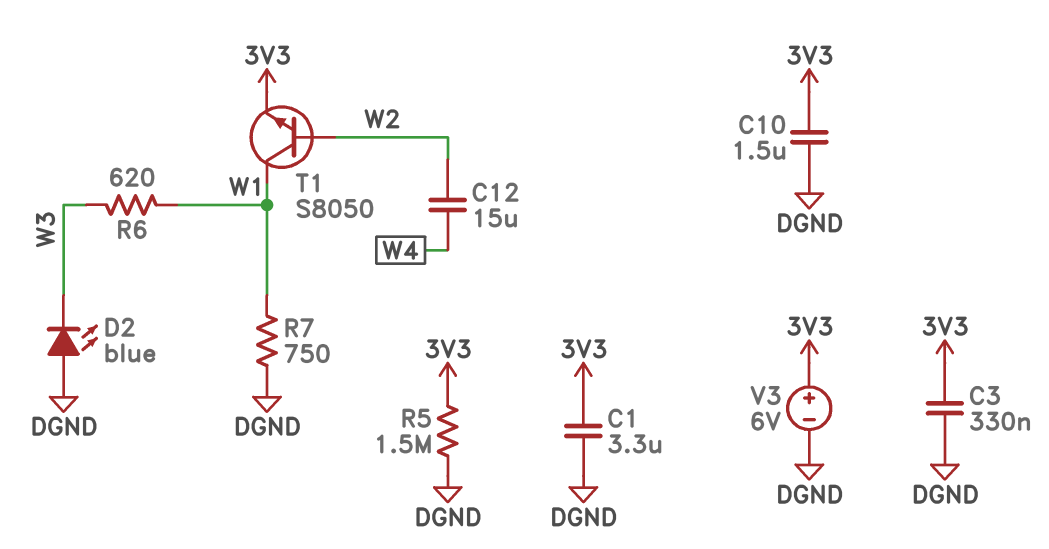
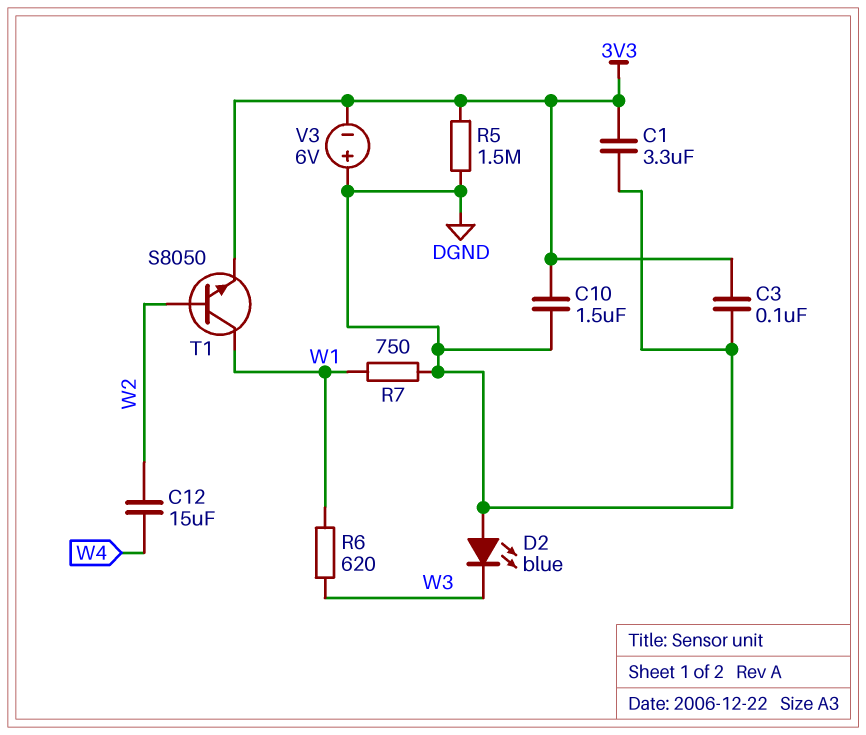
C3: 330nF (3V3, DGND) -> 100nF (3V3, DGND)
V3: 6V (plus 3V3, minus DGND) -> 6V (plus DGND, minus 3V3)

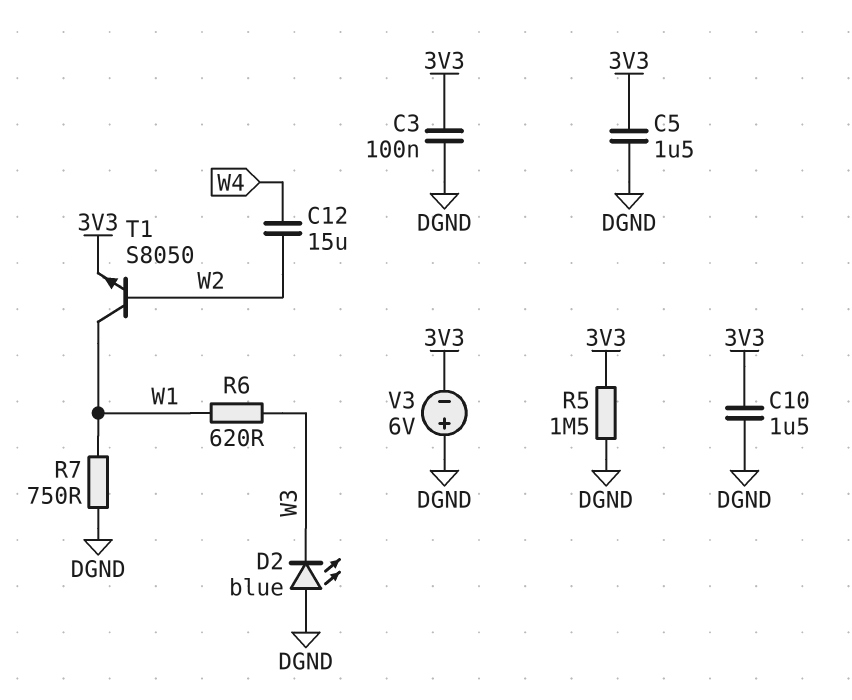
C1: 3.3uF (3V3, DGND) -> none
C5: none -> 1.5uF (3V3, DGND)

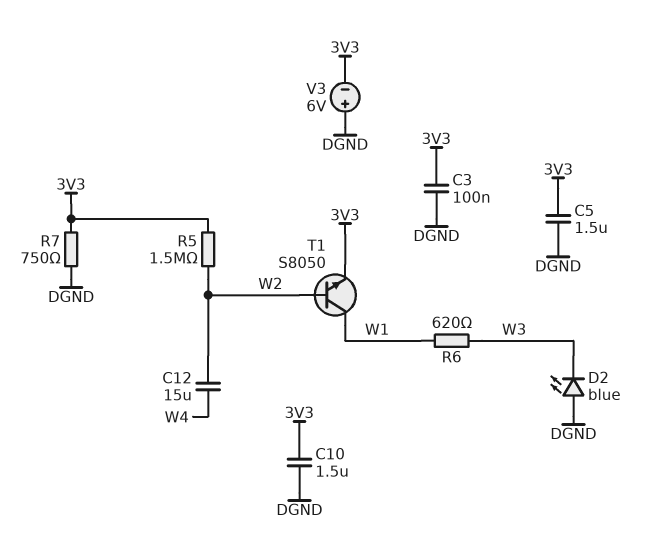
R5: 1.5M (3V3, DGND) -> 1.5M (3V3, W2)
R7: 750 (DGND, W1) -> 750 (3V3, DGND)

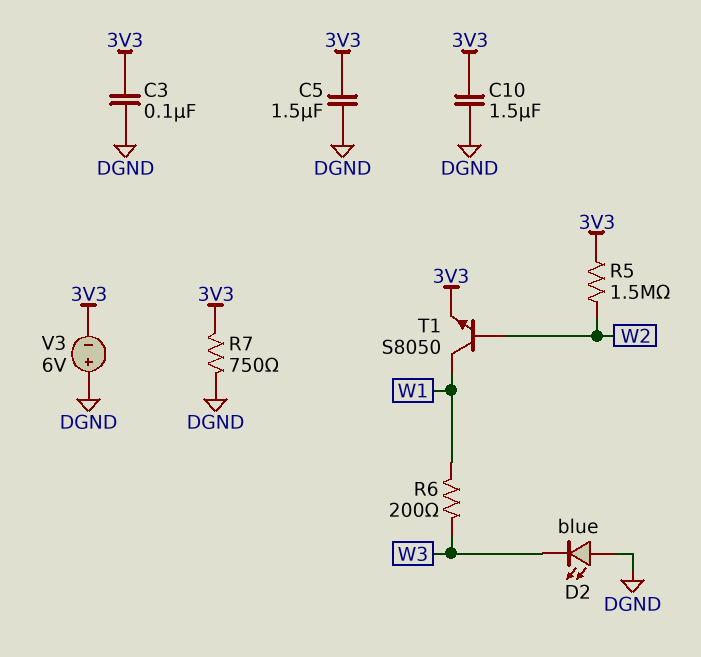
C12: 15uF (W2, W4) -> none
R6: 620 (W1, W3) -> 200 (W1, W3)

